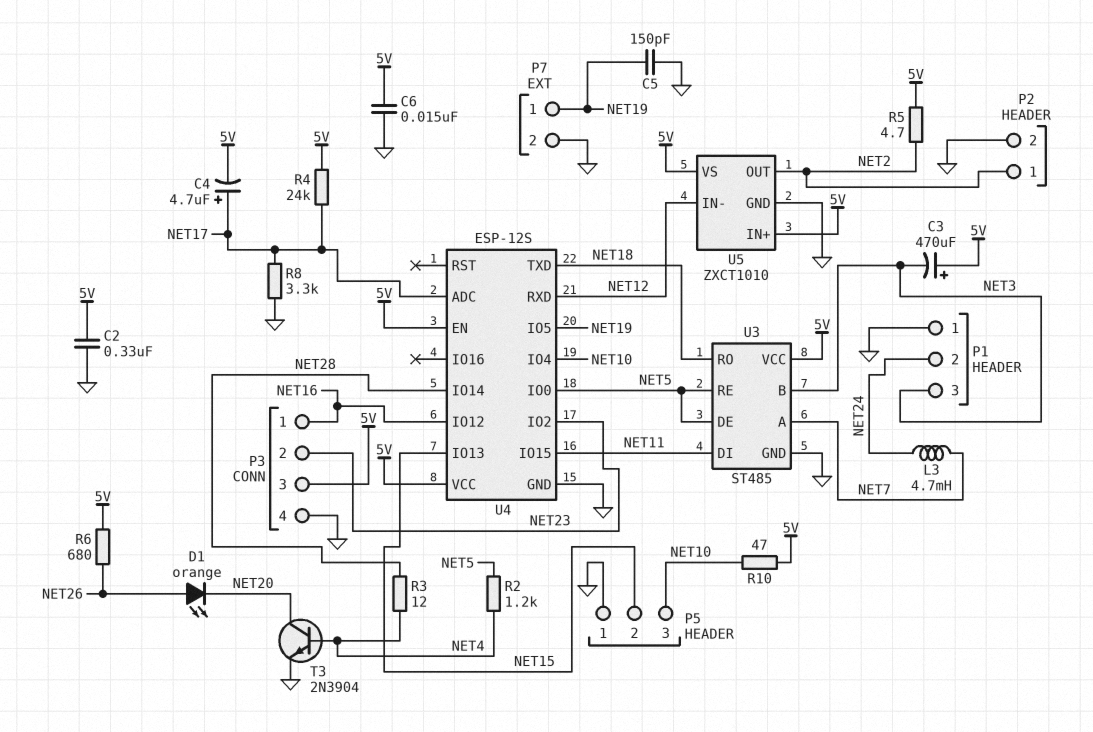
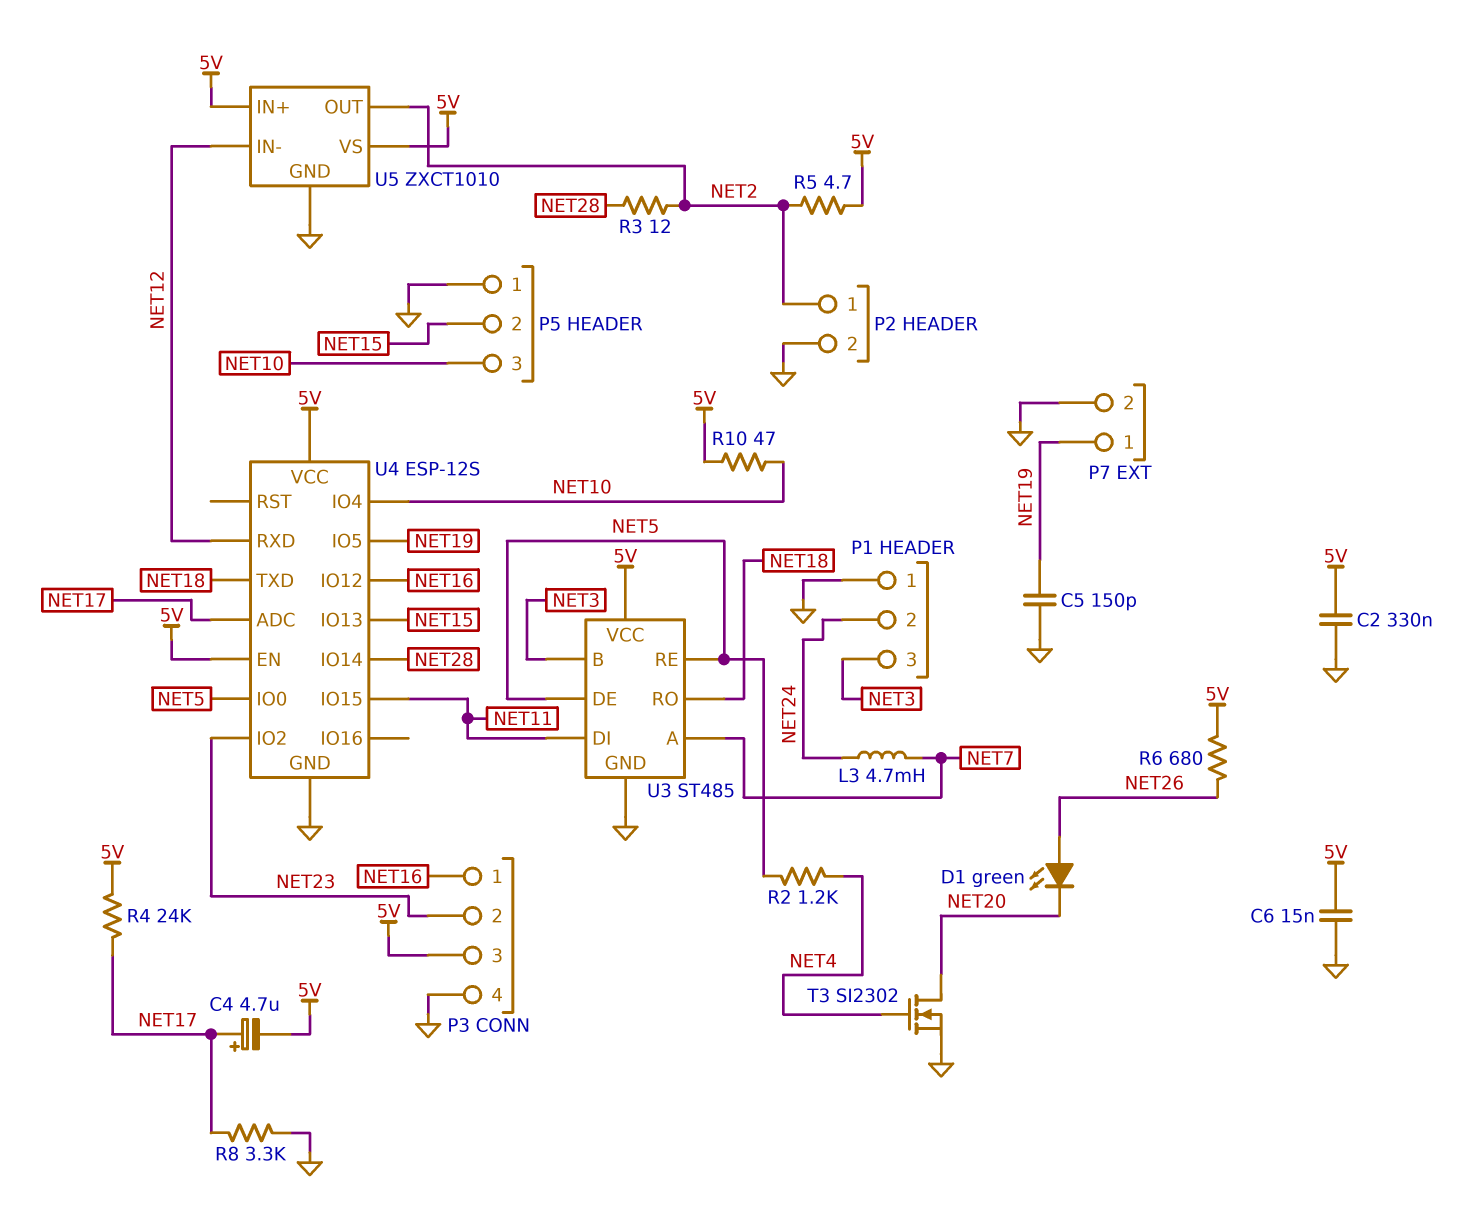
C3: 470uF (plus 5V, minus NET3) -> none
D1: LED orange (A NET26, K NET20) -> LED green (A NET26, K NET20)
R3: 12 (NET4, NET28) -> 12 (NET2, NET28)
T3: NPN 2N3904 (B NET4, C NET20, E GND) -> NMOS SI2302 (G NET4, D NET20, S GND)

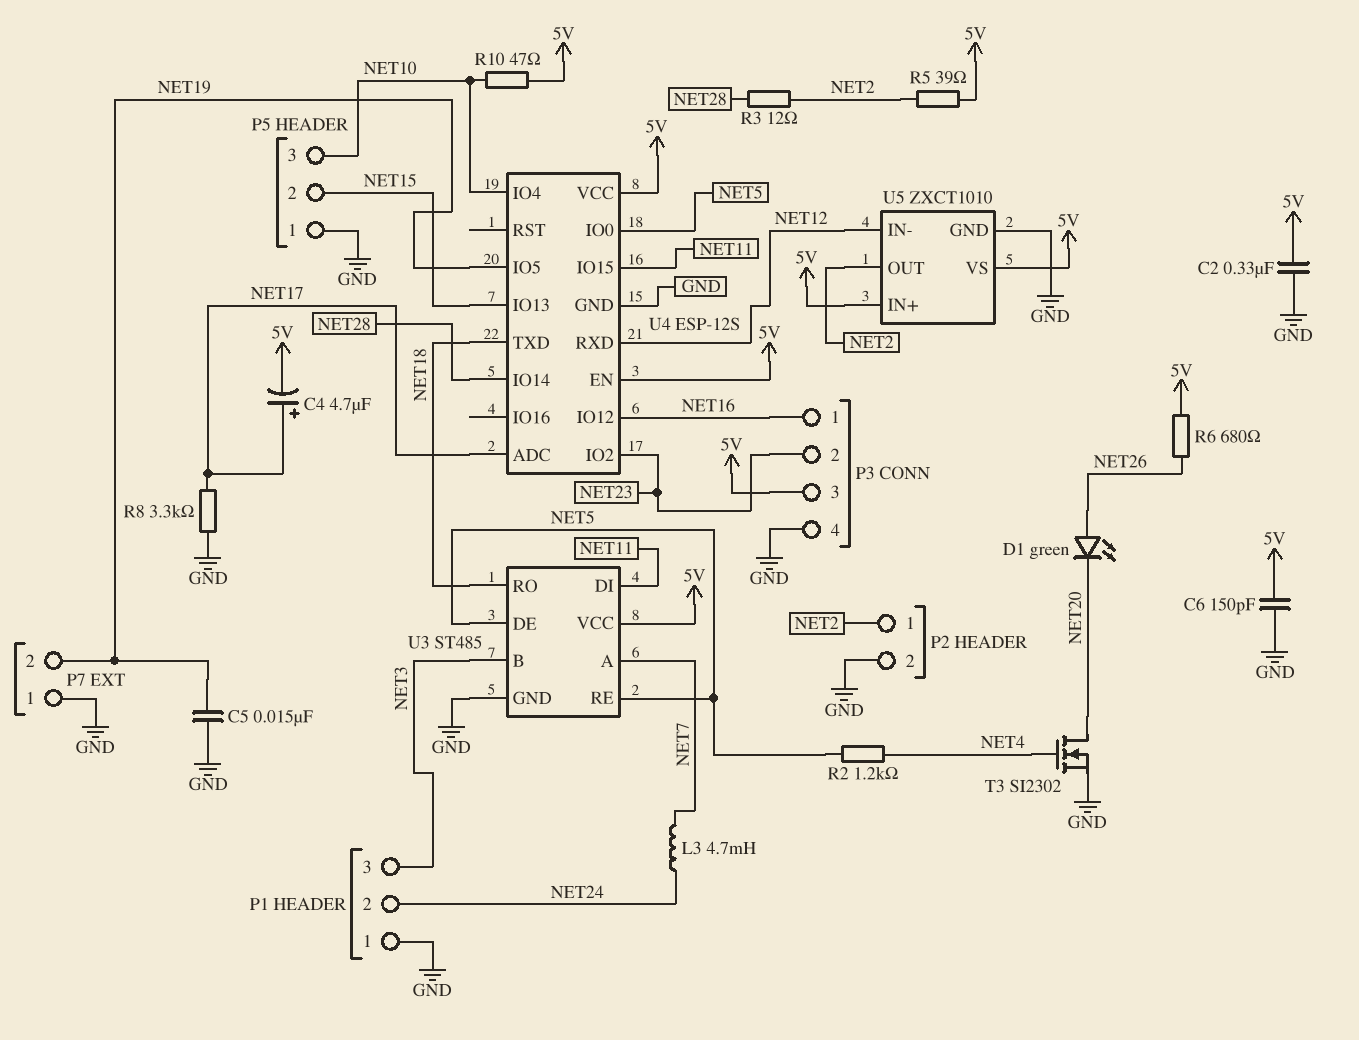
C5: 150pF (GND, NET19) -> 15nF (GND, NET19)
C6: 15nF (5V, GND) -> 150pF (5V, GND)
P7 pin 1: NET19 -> GND
P7 pin 2: GND -> NET19
R4: 24k (5V, NET17) -> none
R5: 4.7 (5V, NET2) -> 39 (5V, NET2)

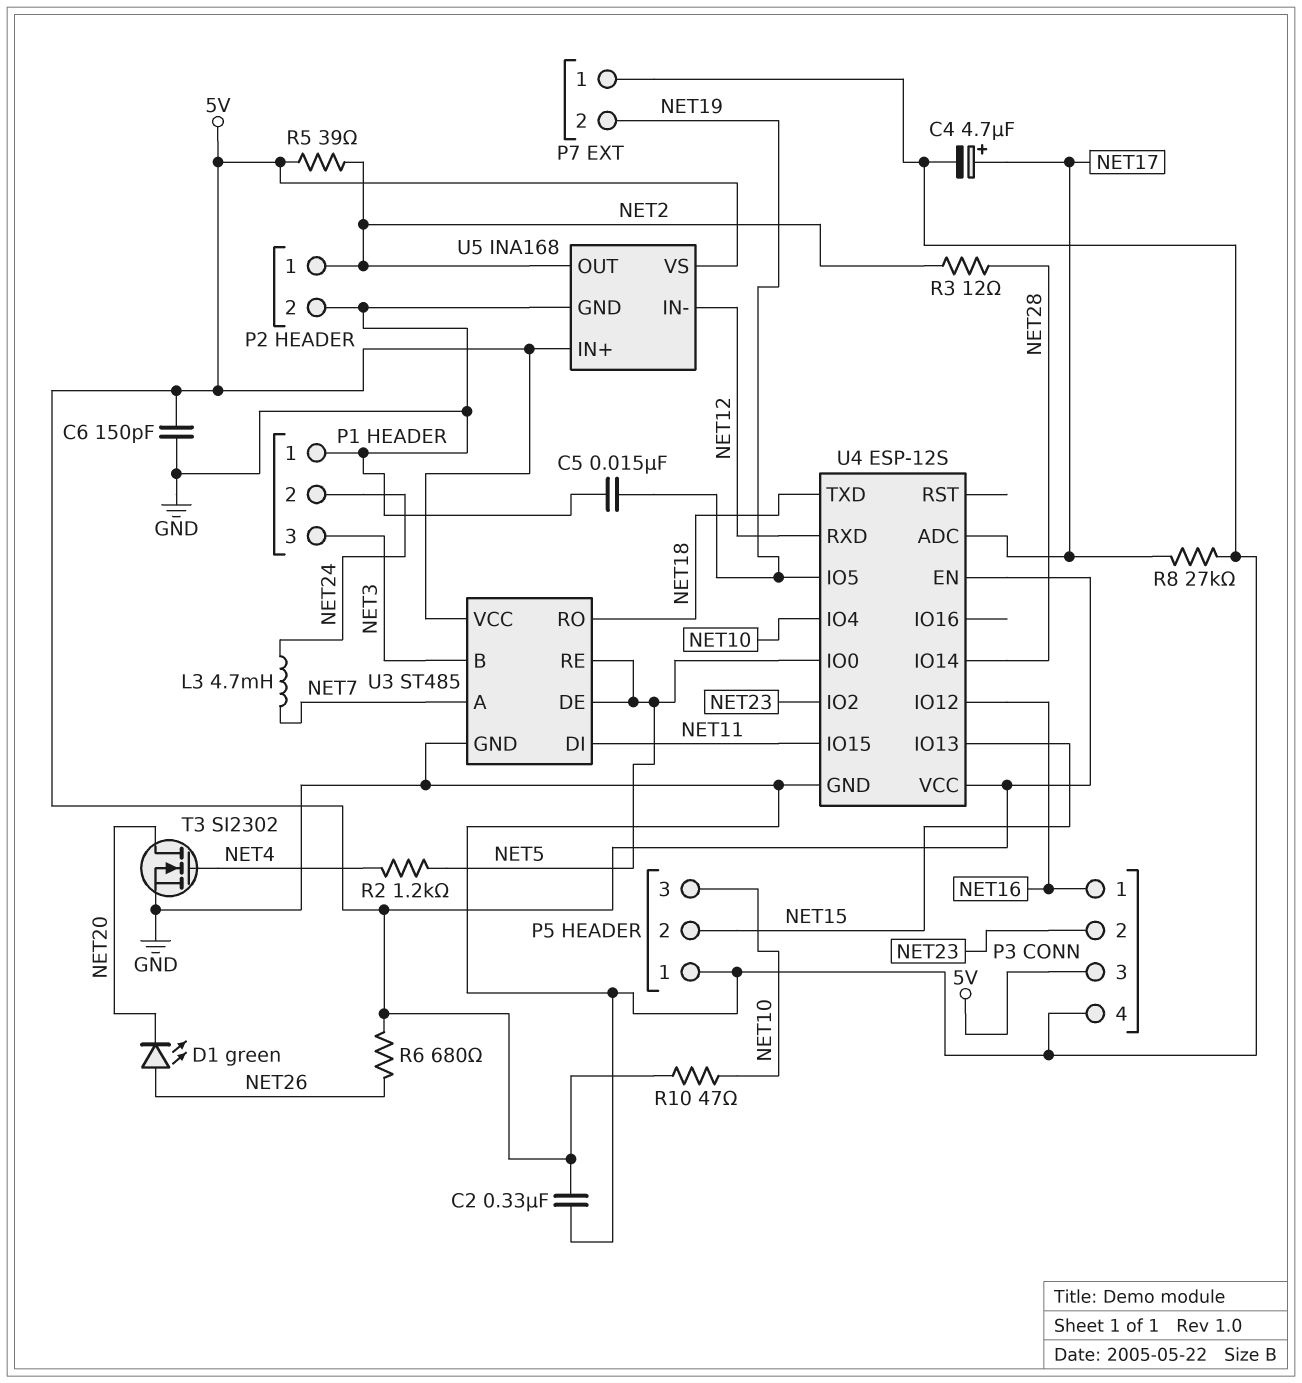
C4: 4.7uF (plus NET17, minus 5V) -> 4.7uF (plus NET17, minus GND)
R8: 3.3k (GND, NET17) -> 27k (GND, NET17)
U5: ZXCT1010 -> INA168

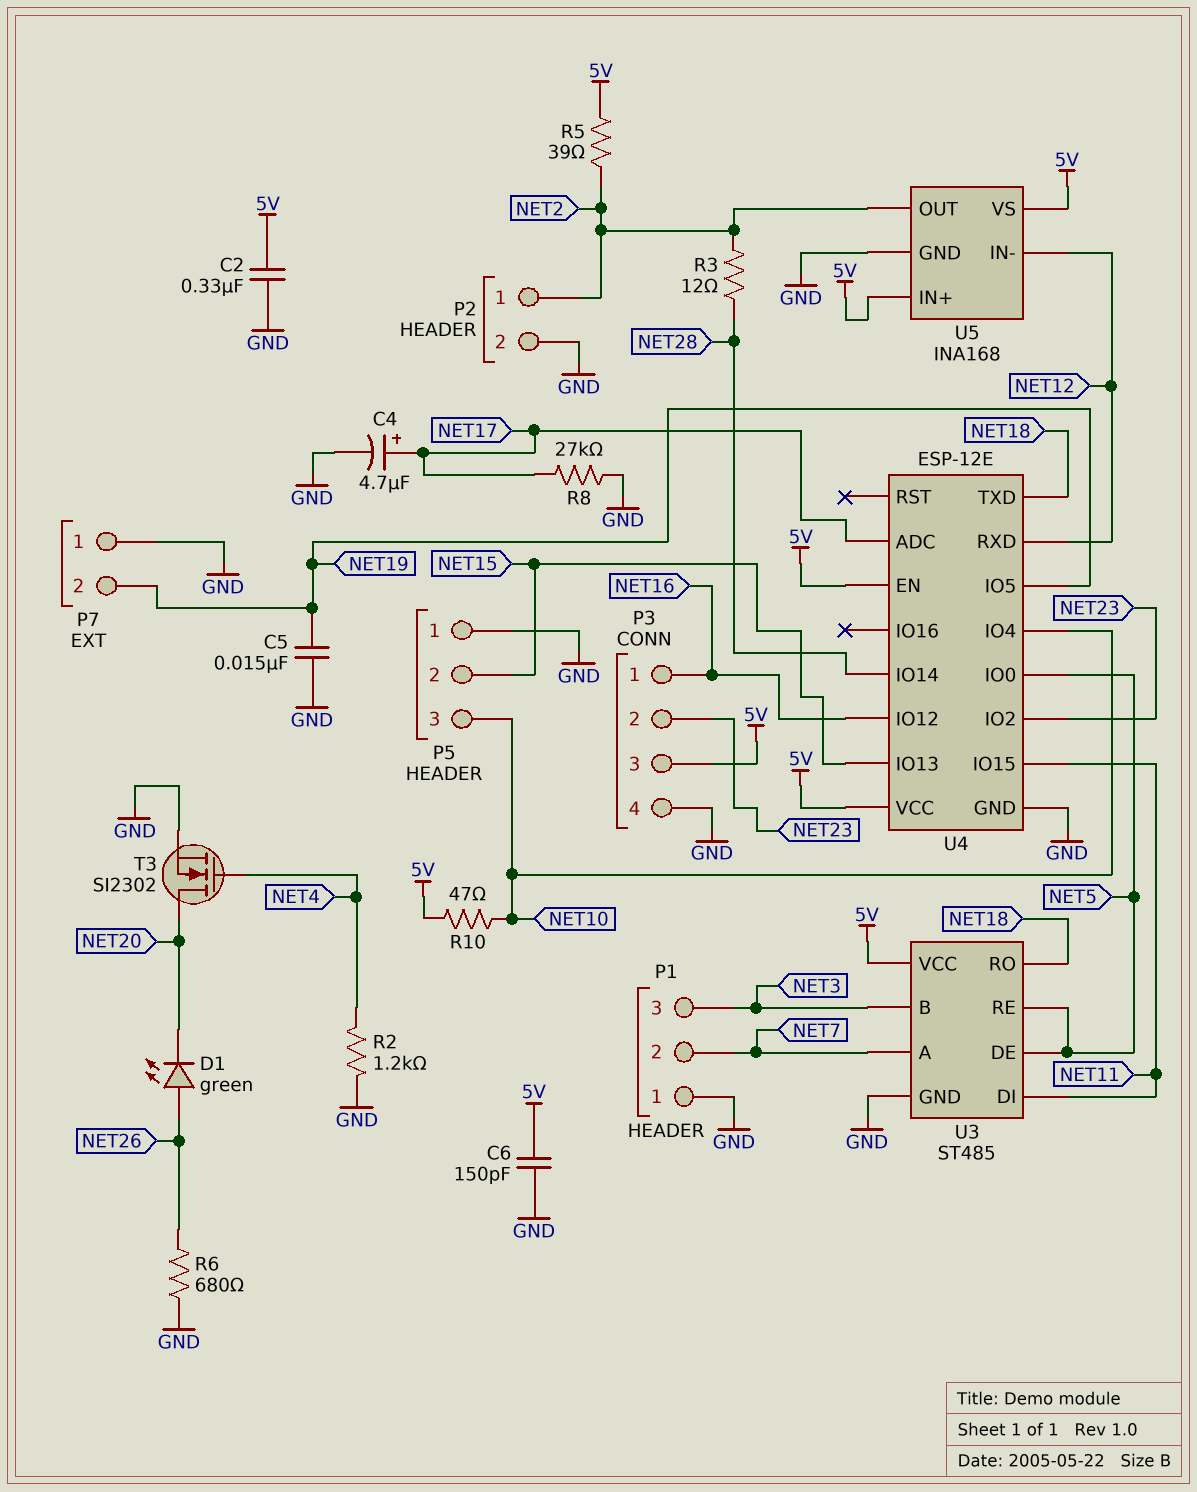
L3: 4.7mH (NET7, NET24) -> none
P1 pin 2: NET24 -> NET7
R2: 1.2k (NET4, NET5) -> 1.2k (GND, NET4)
R6: 680 (5V, NET26) -> 680 (GND, NET26)
U4: ESP-12S -> ESP-12E

